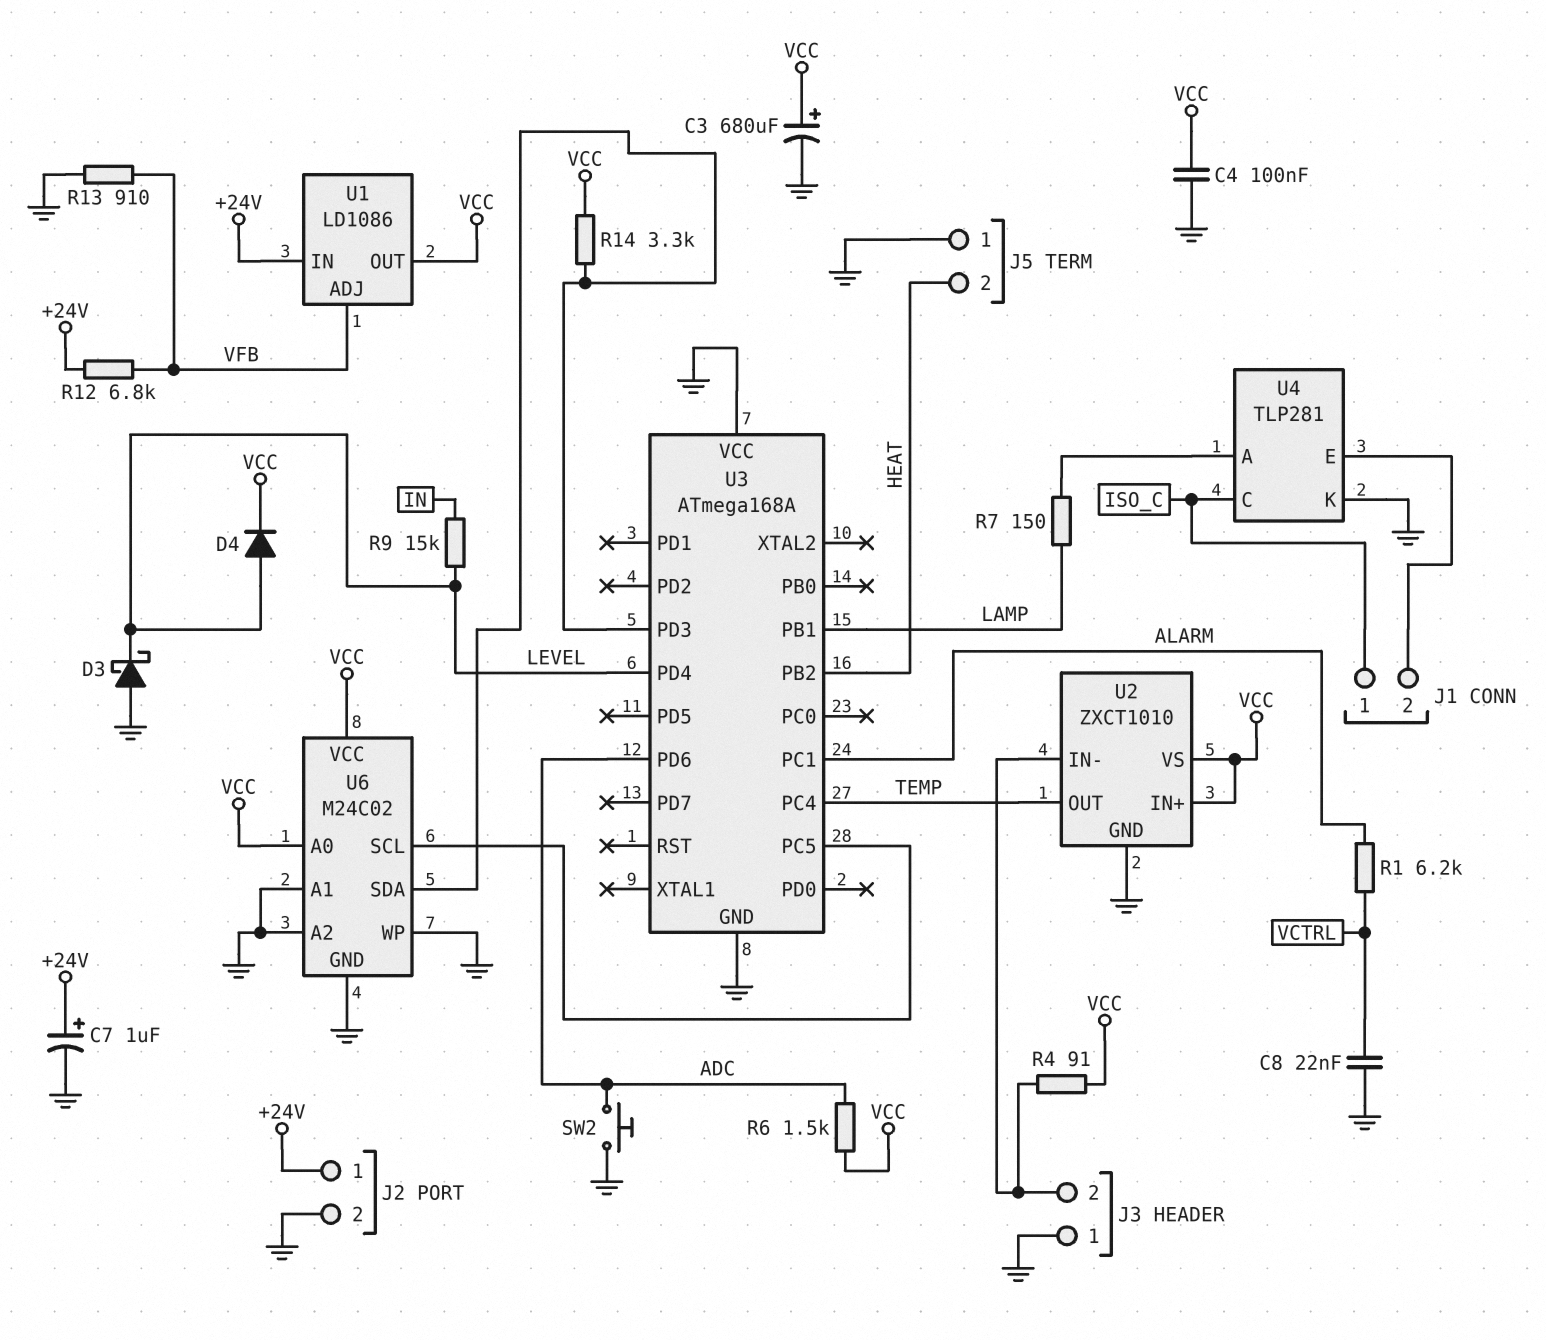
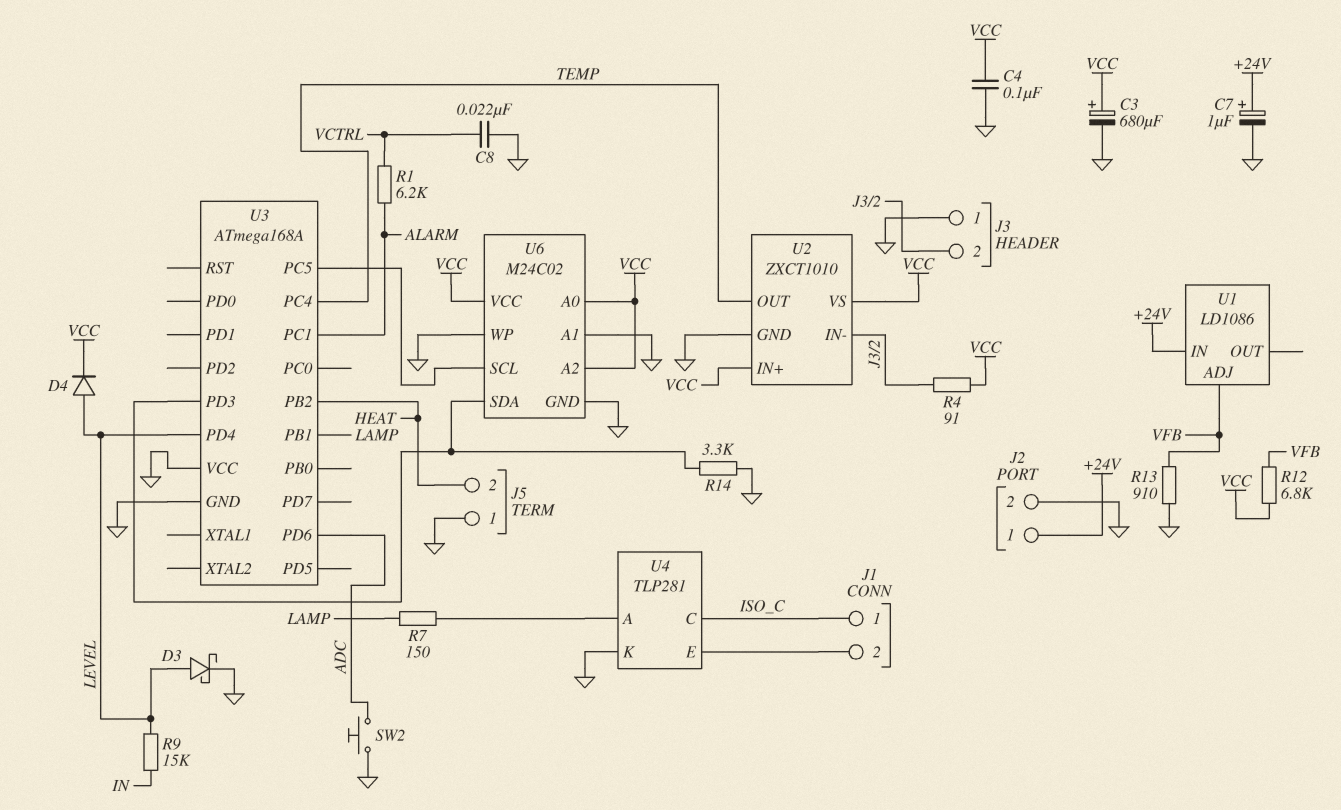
D3: schottky (A GND, K LEVEL) -> schottky (A LEVEL, K GND)
R6: 1.5k (ADC, VCC) -> none
R12: 6.8k (+24V, VFB) -> 6.8k (VCC, VFB)
R14: 3.3k (U3/PD3, VCC) -> 3.3k (GND, U3/PD3)
U1 pin OUT: VCC -> none
U6 pin A2: GND -> VCC

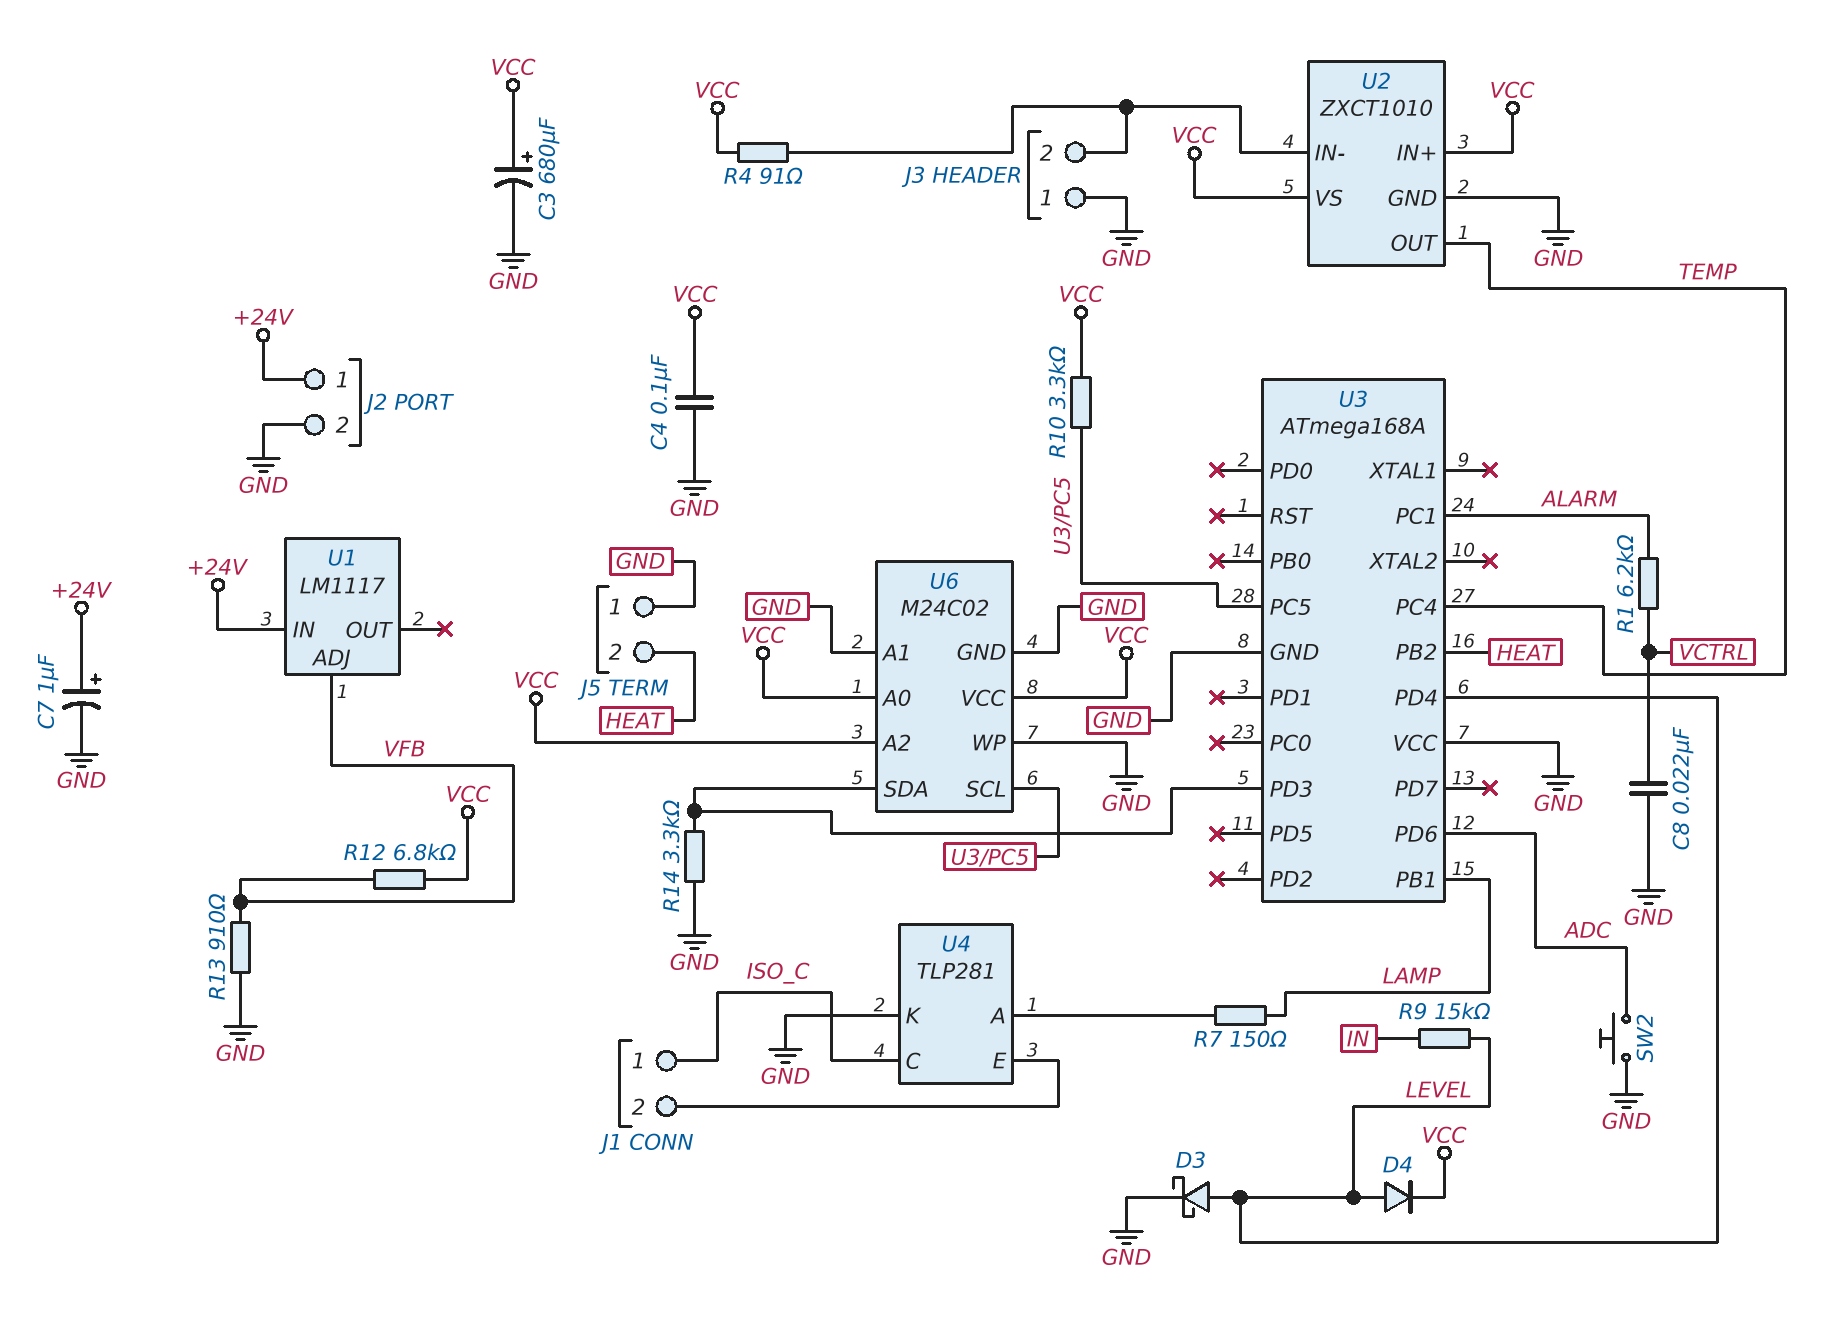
R10: none -> 3.3k (U3/PC5, VCC)
U1: LD1086 -> LM1117

